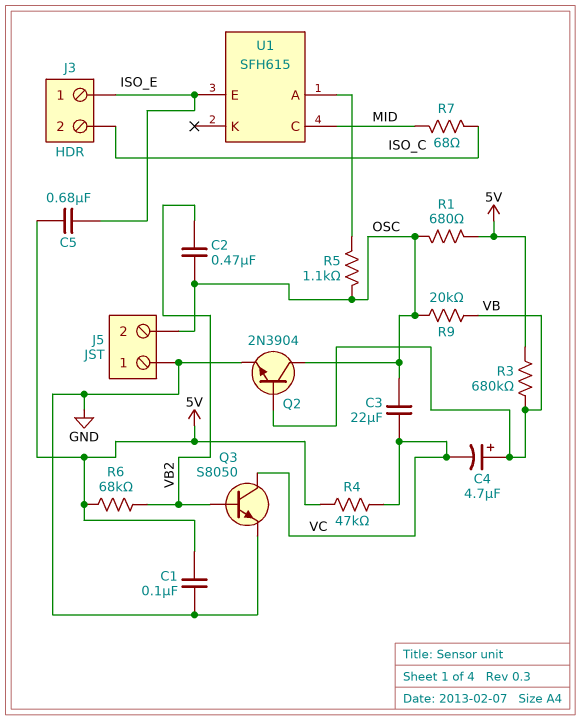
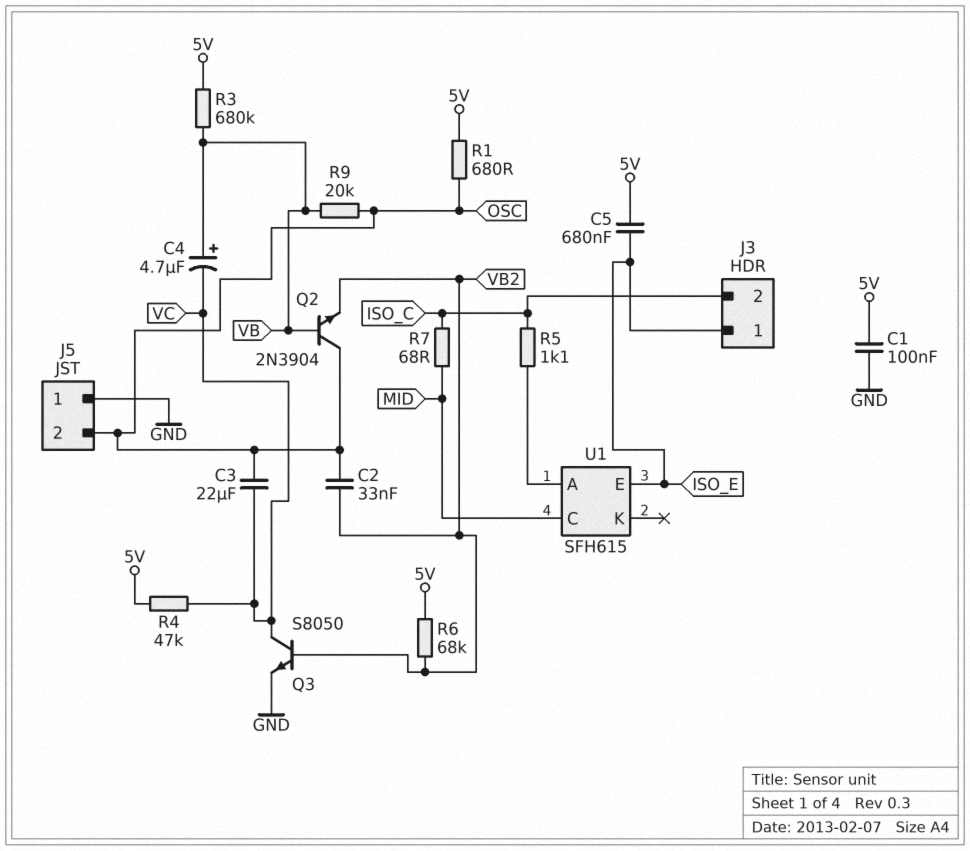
C2: 470nF (OSC, VB2) -> 33nF (OSC, VB2)
Q2: NPN 2N3904 (B VB, C OSC, E GND) -> NPN 2N3904 (B VB, C OSC, E VB2)
R5: 1.1k (OSC, U1/A) -> 1.1k (ISO_C, U1/A)

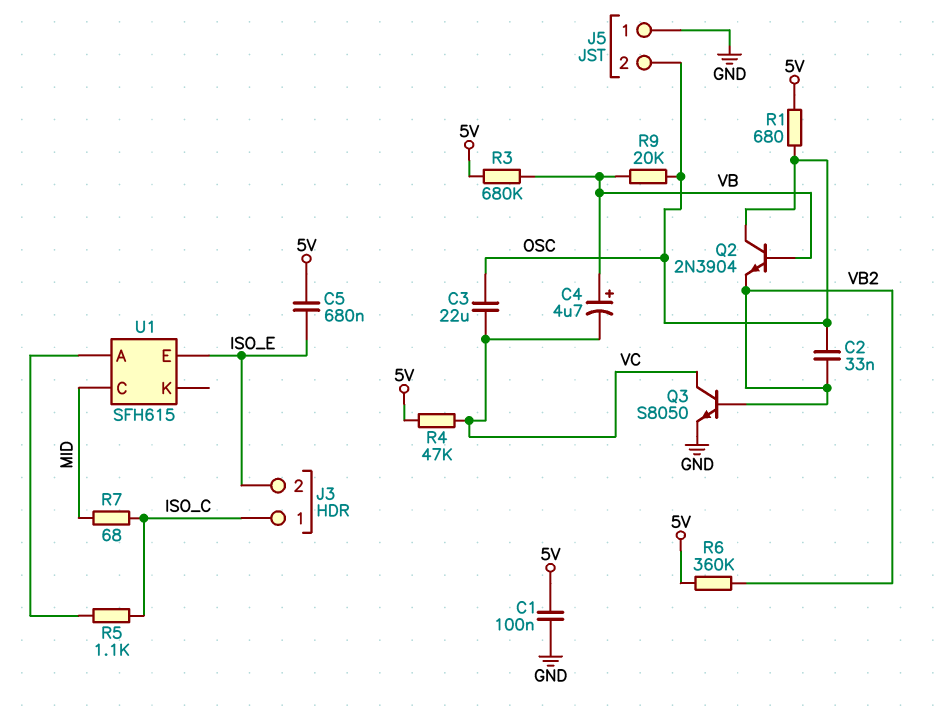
J3 pin 1: ISO_E -> ISO_C
J3 pin 2: ISO_C -> ISO_E
R6: 68k (5V, VB2) -> 360k (5V, VB2)

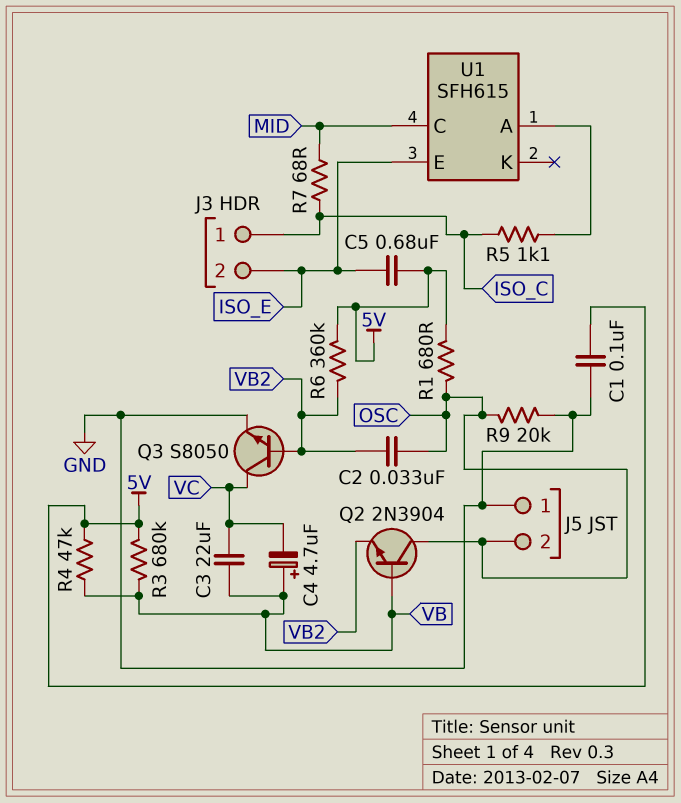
C3: 22uF (OSC, VC) -> 22uF (VB, VC)
R4: 47k (5V, VC) -> 47k (5V, VB)
R9: 20k (OSC, VB) -> 20k (GND, OSC)

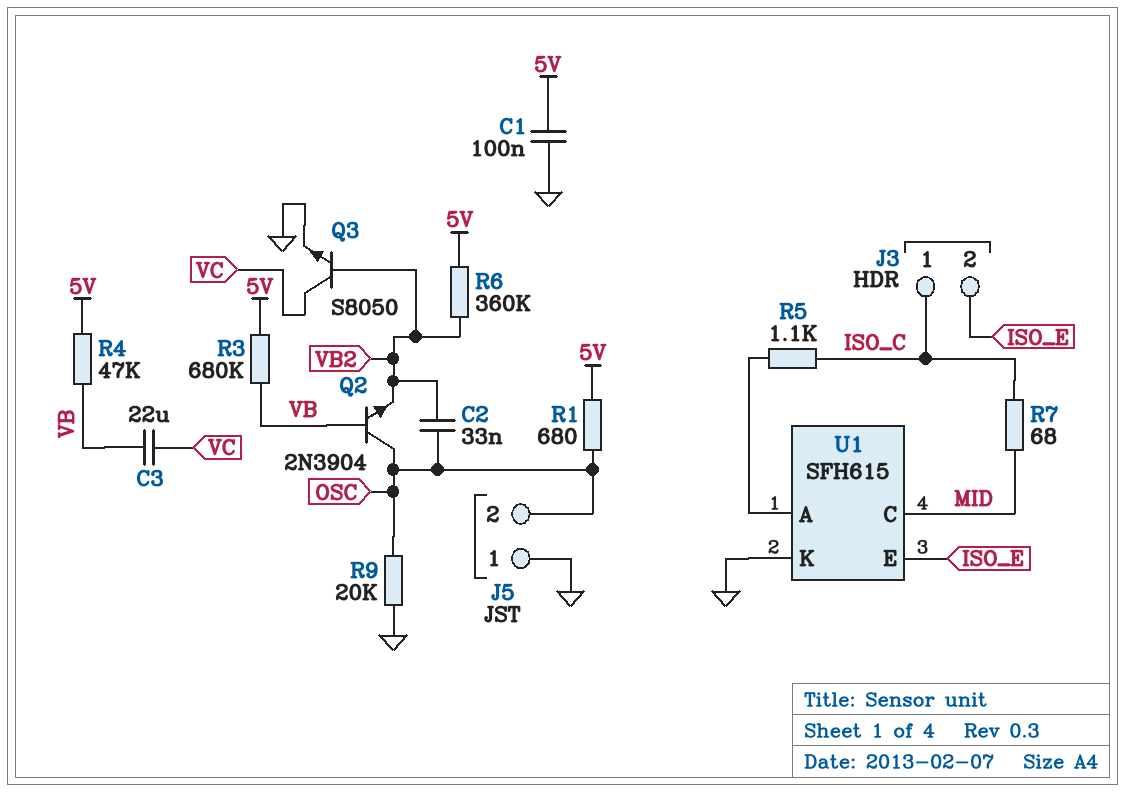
C4: 4.7uF (plus VB, minus VC) -> none
C5: 680nF (5V, ISO_E) -> none
U1 pin K: none -> GND

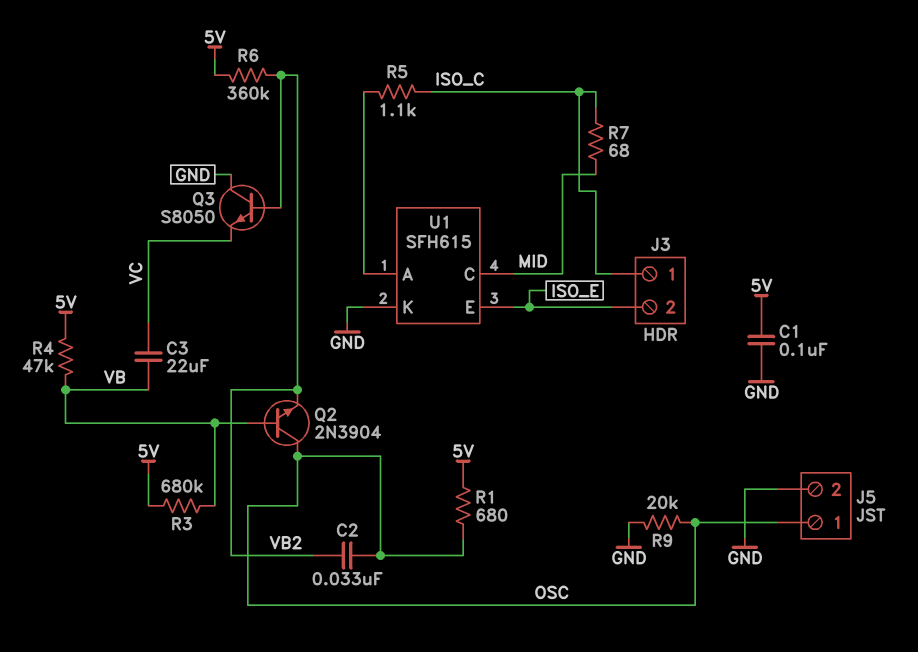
J5 pin 1: GND -> OSC
J5 pin 2: OSC -> GND
Q3: NPN S8050 (B VB2, C VC, E GND) -> NPN S8050 (B VB2, C GND, E VC)

